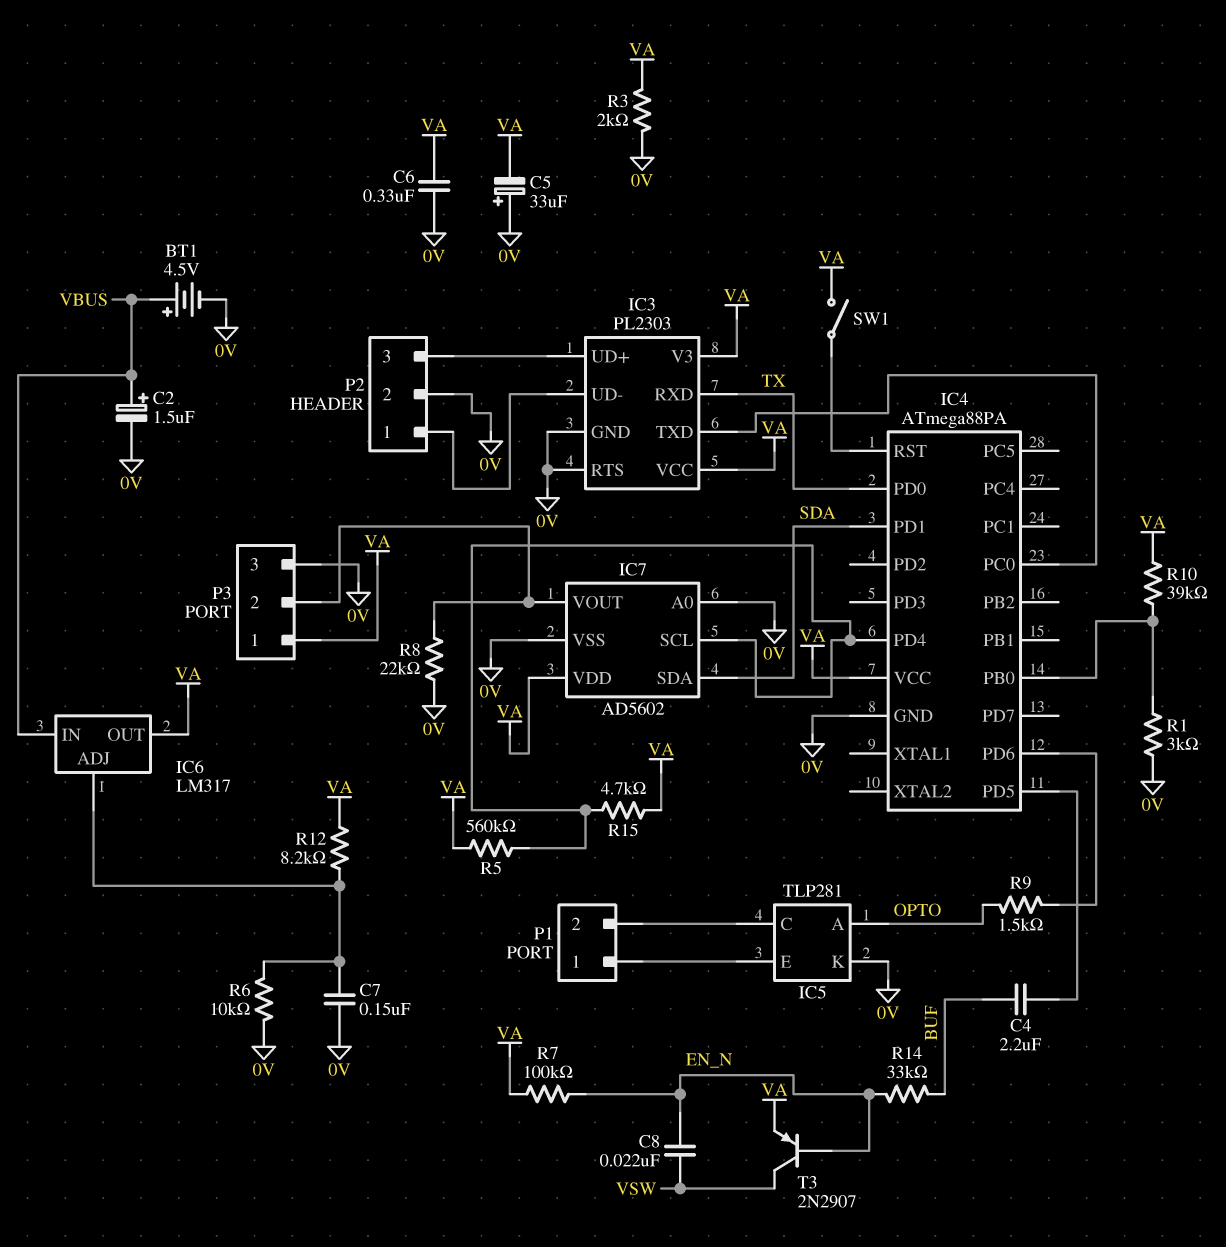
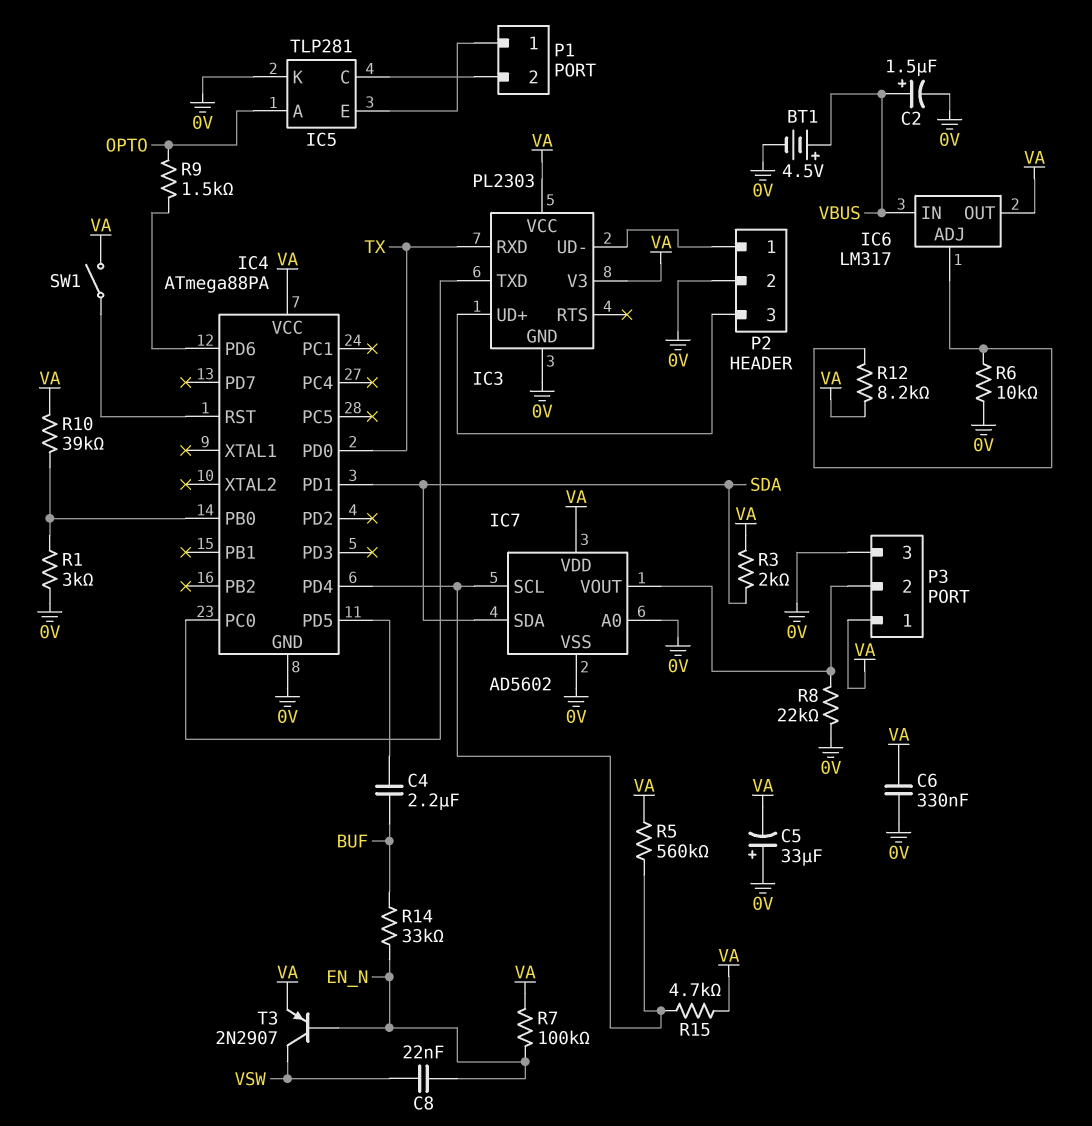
C7: 150nF (0V, IC6/ADJ) -> none
IC3 pin RTS: 0V -> none
R3: 2k (0V, VA) -> 2k (SDA, VA)

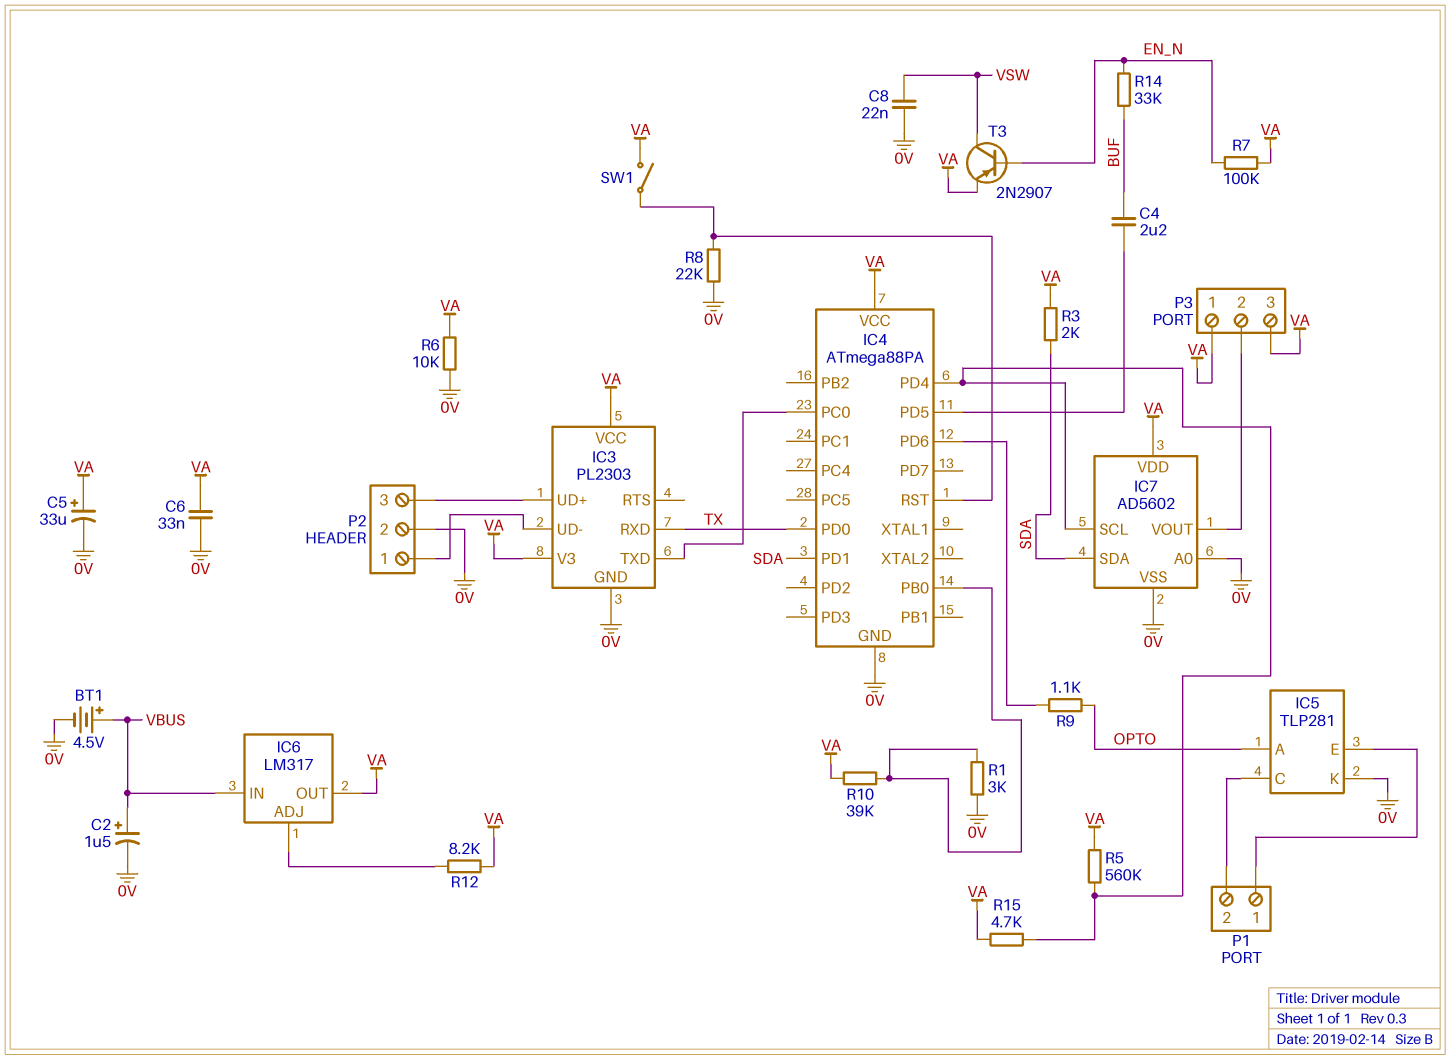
C5: 33uF (plus 0V, minus VA) -> 33uF (plus VA, minus 0V)
C6: 330nF (0V, VA) -> 33nF (0V, VA)
C8: 22nF (EN_N, VSW) -> 22nF (0V, VSW)
P3 pin 3: 0V -> VA
R6: 10k (0V, IC6/ADJ) -> 10k (0V, VA)
R8: 22k (0V, IC7/VOUT) -> 22k (0V, IC4/RST)
R9: 1.5k (IC4/PD6, OPTO) -> 1.1k (IC4/PD6, OPTO)

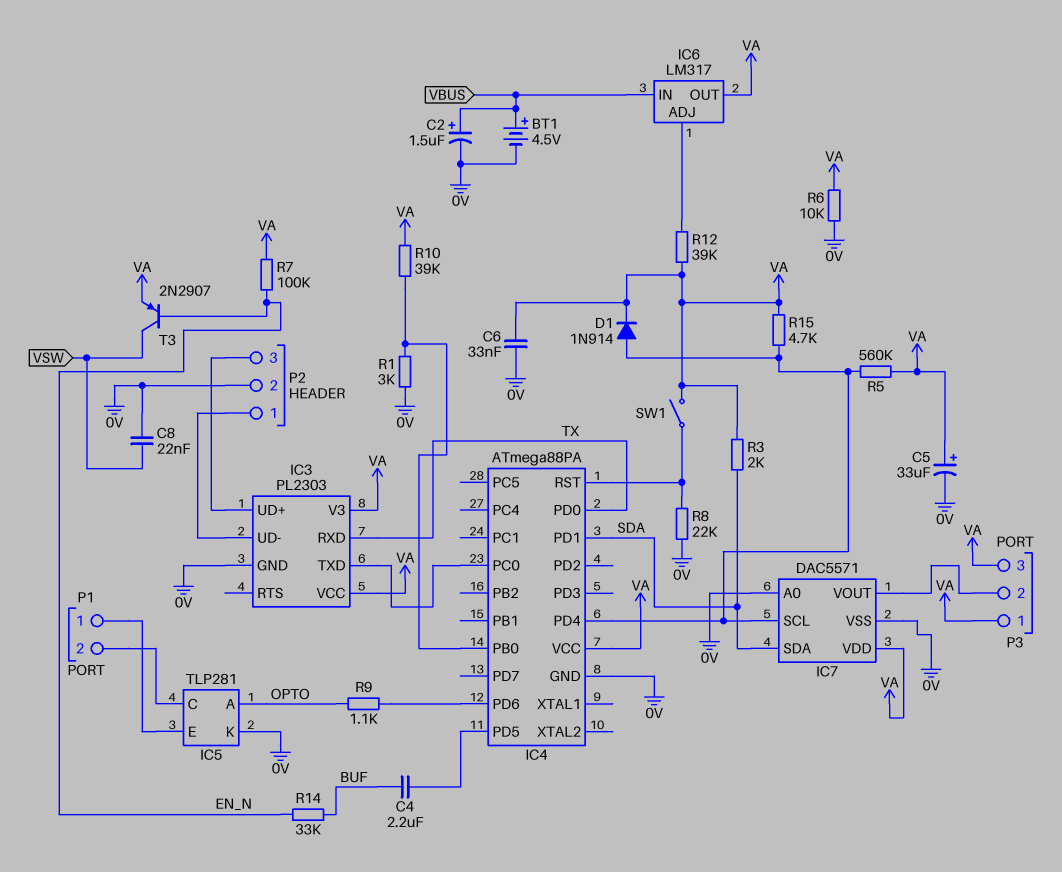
D1: none -> diode 1N914 (A IC4/PD4, K VA)
IC7: AD5602 -> DAC5571
R12: 8.2k (IC6/ADJ, VA) -> 39k (IC6/ADJ, VA)

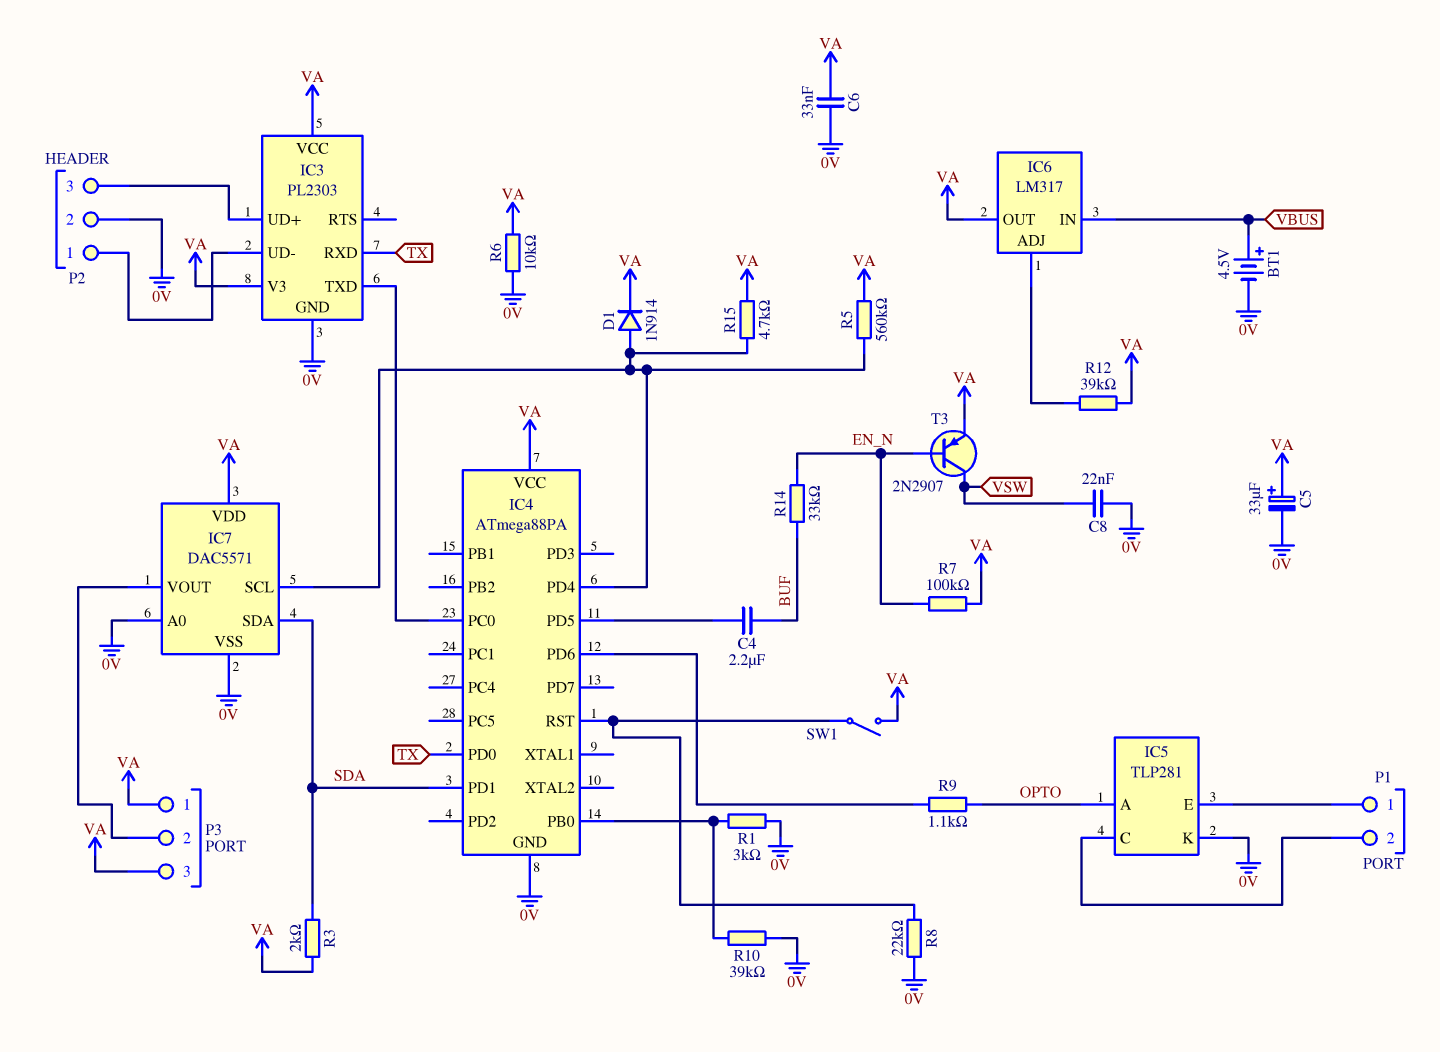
C2: 1.5uF (plus VBUS, minus 0V) -> none
R10: 39k (IC4/PB0, VA) -> 39k (0V, IC4/PB0)

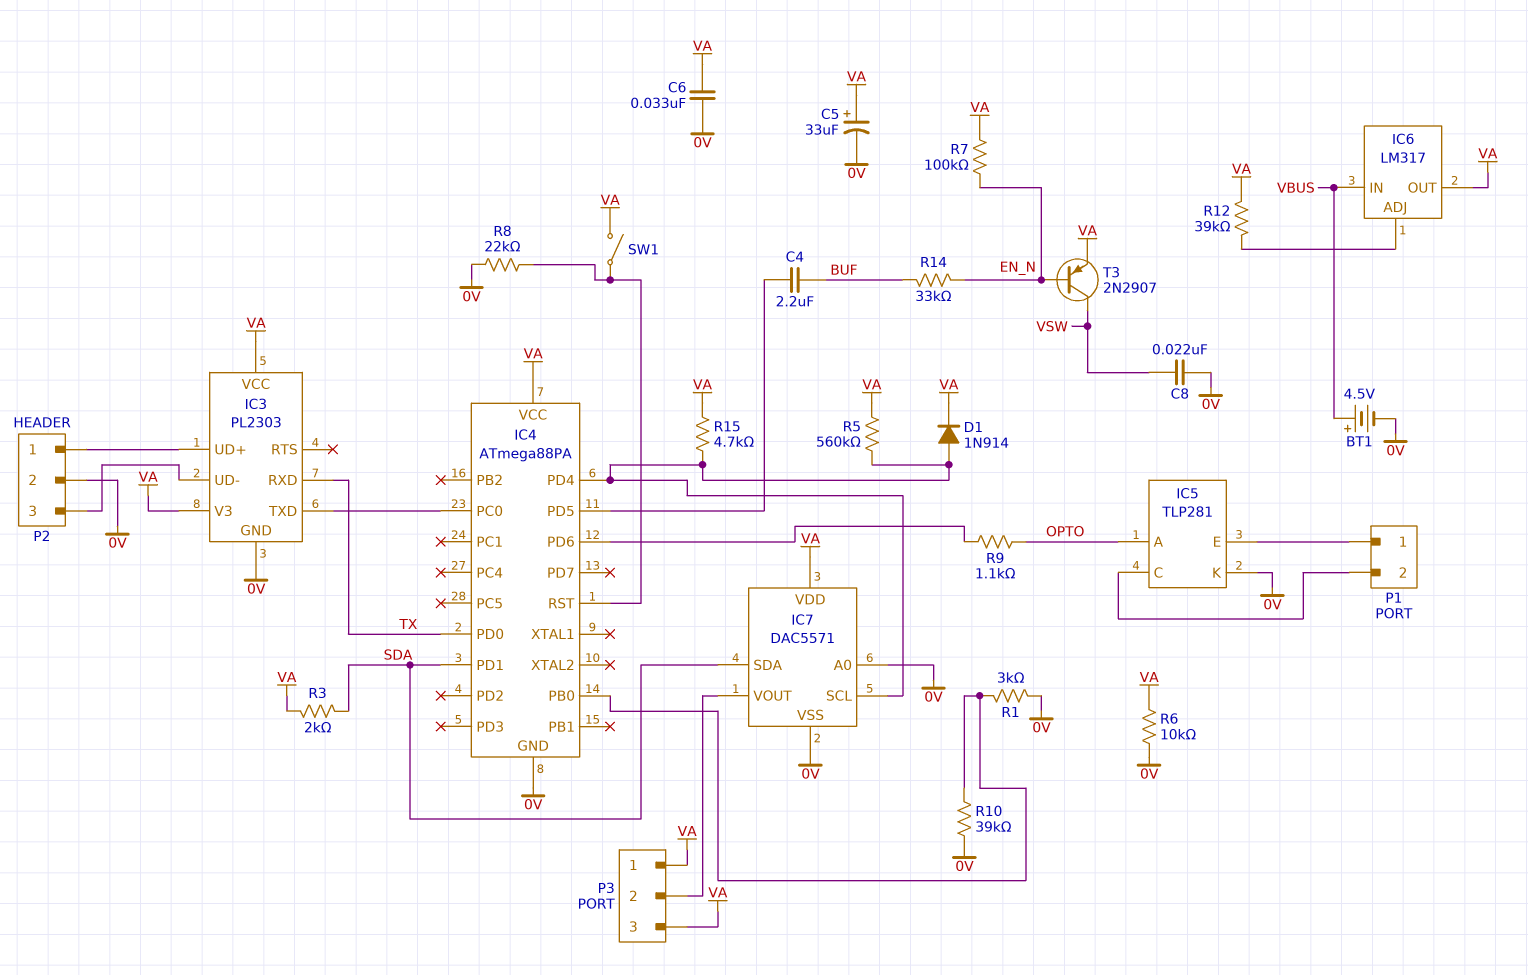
P2 pin 1: IC3/UD- -> IC3/UD+
P2 pin 3: IC3/UD+ -> IC3/UD-

